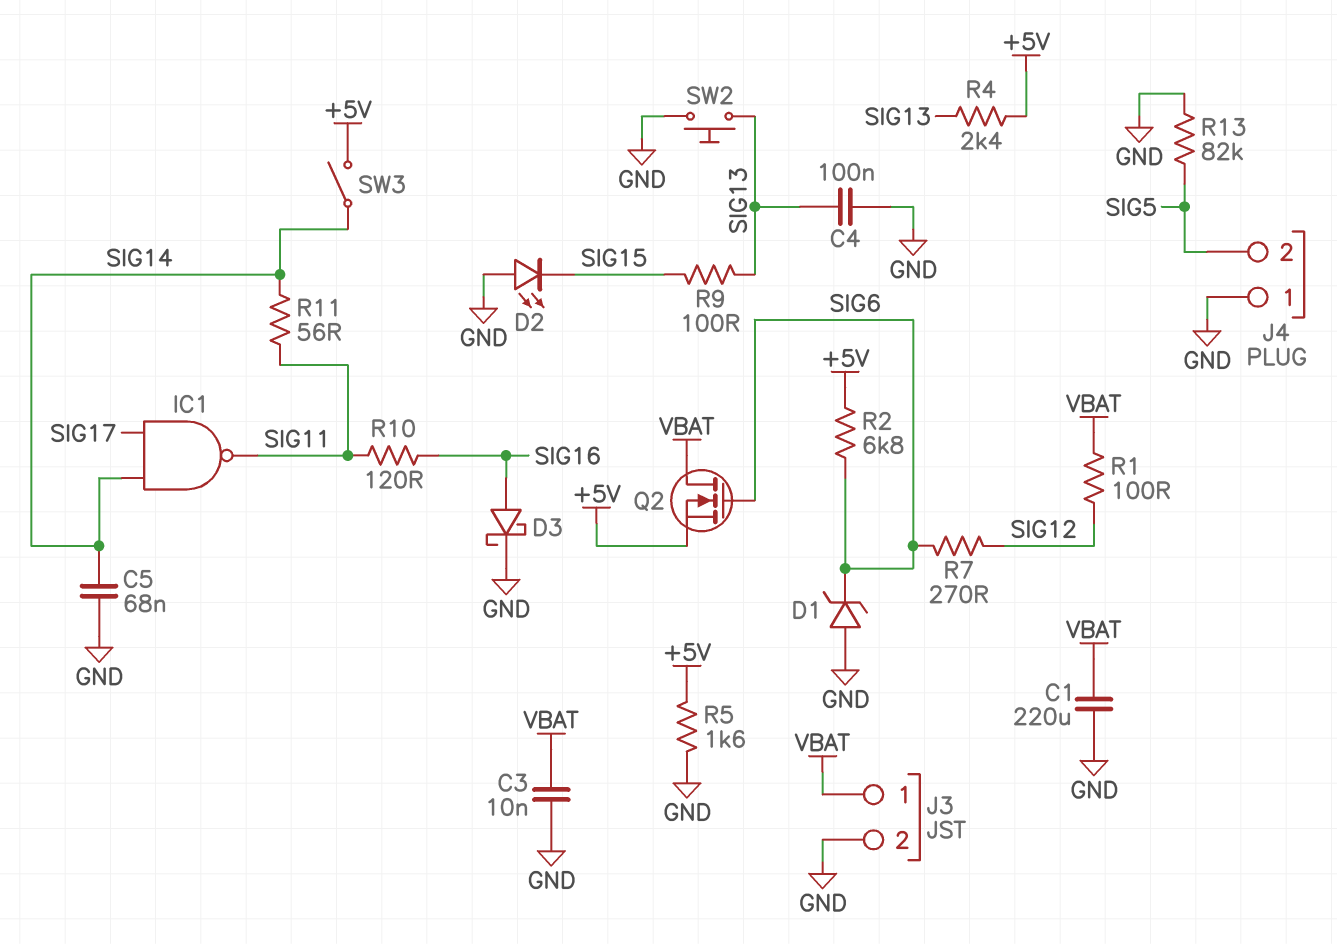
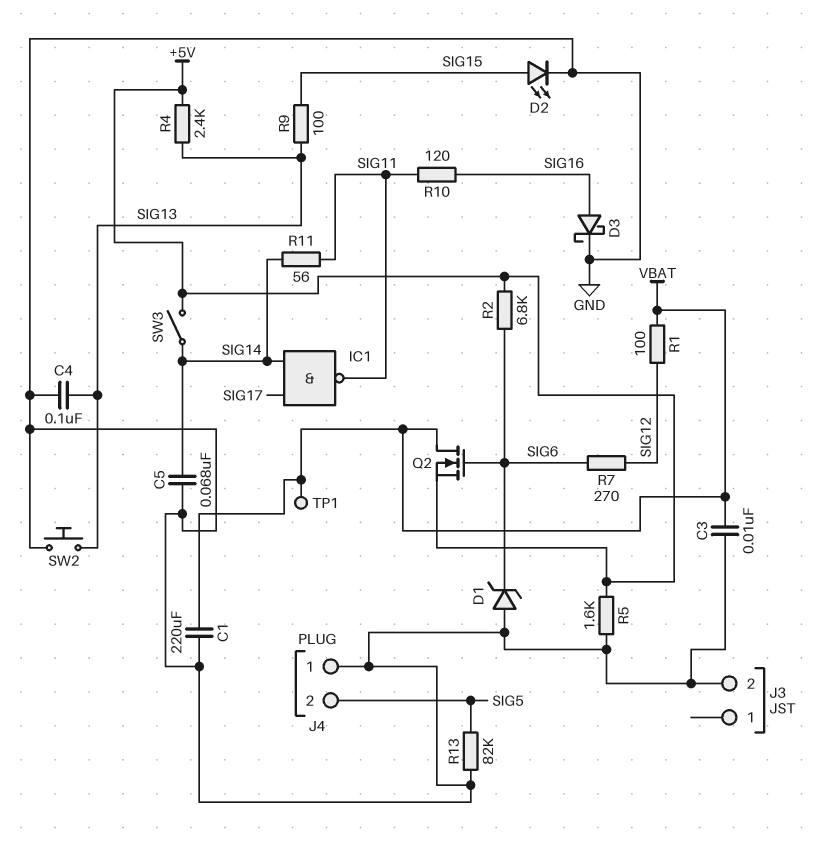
D2: LED (A GND, K SIG15) -> LED (A SIG15, K GND)
J3 pin 1: VBAT -> none
TP1: none -> test point (VBAT)

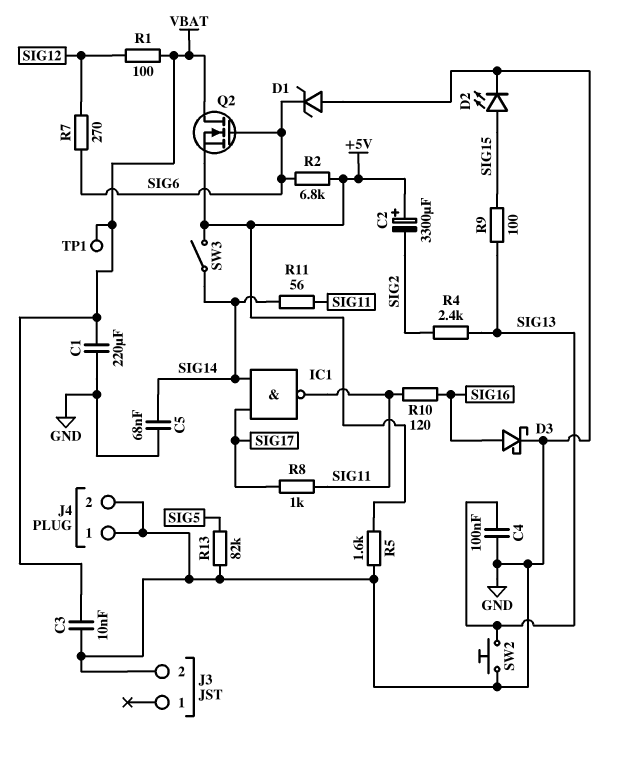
C2: none -> 3300uF (plus +5V, minus SIG2)
J4 pin 2: SIG5 -> GND
R4: 2.4k (+5V, SIG13) -> 2.4k (SIG2, SIG13)
R8: none -> 1k (SIG11, SIG17)

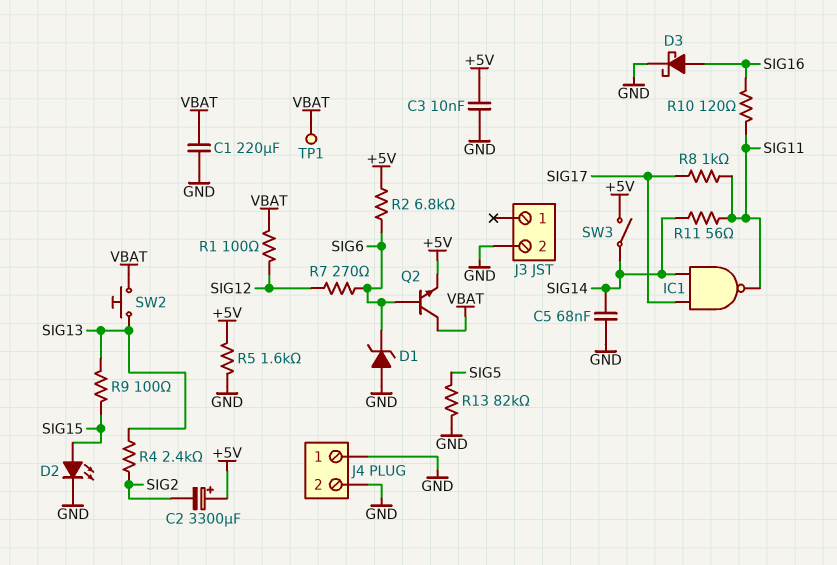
C3: 10nF (GND, VBAT) -> 10nF (+5V, GND)
C4: 100nF (GND, SIG13) -> none
Q2: NMOS (G SIG6, D VBAT, S +5V) -> NPN (B SIG6, C VBAT, E +5V)
SW2: button (GND, SIG13) -> button (SIG13, VBAT)

